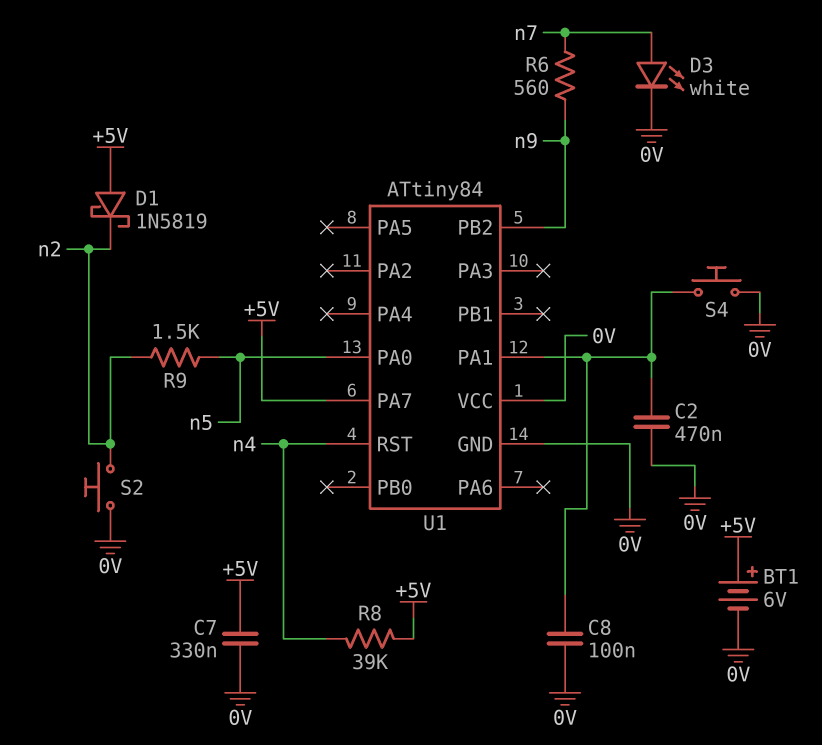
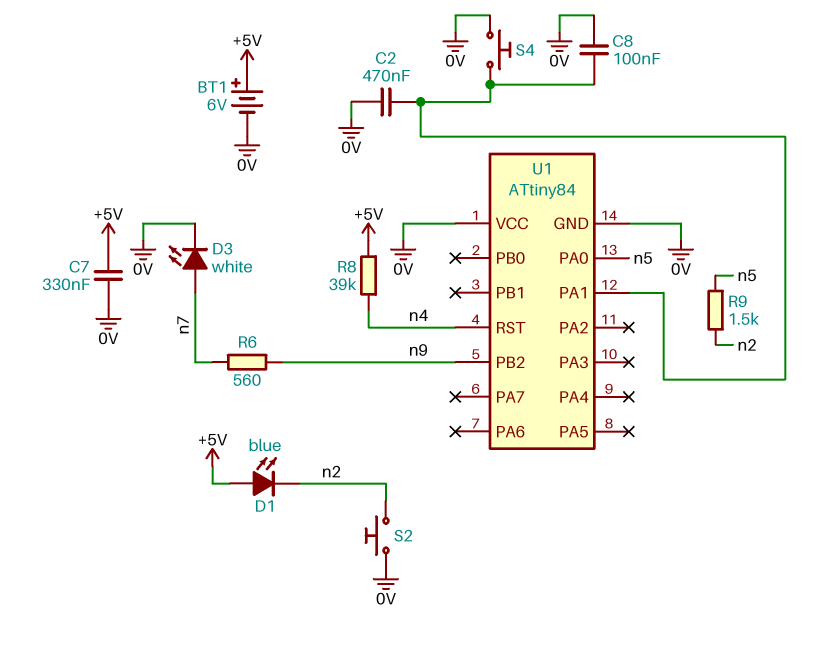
D1: schottky 1N5819 (A +5V, K n2) -> LED blue (A +5V, K n2)
U1 pin PA7: +5V -> none

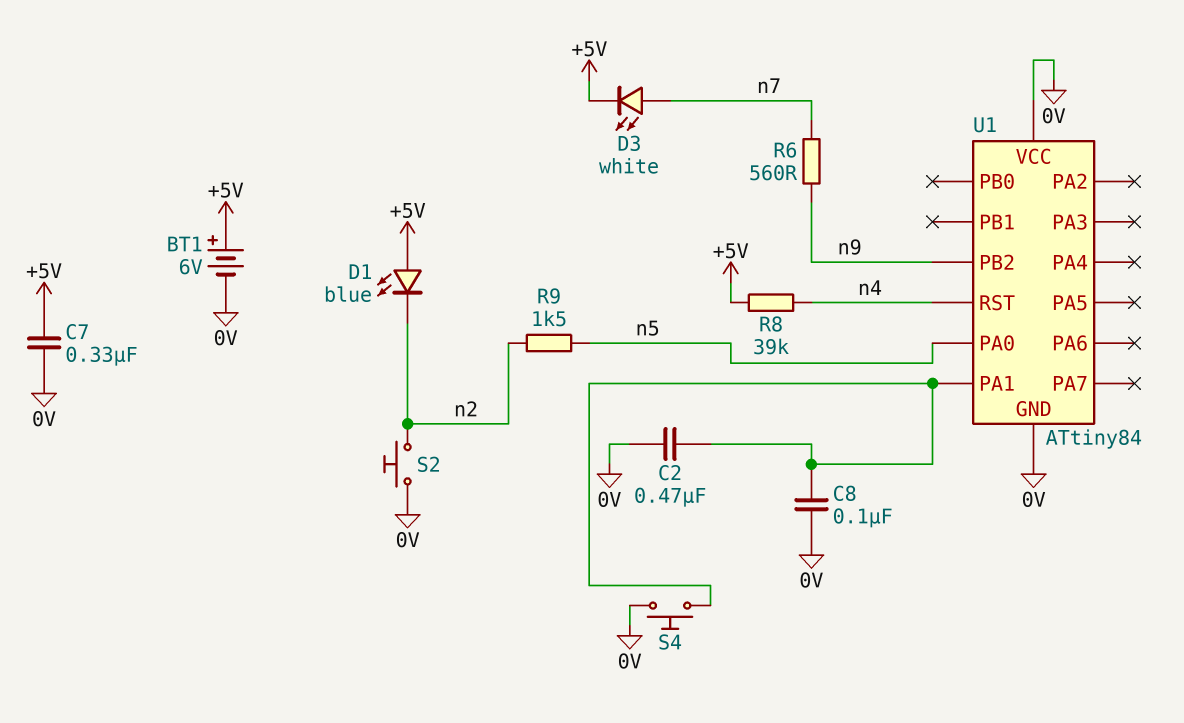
D3: LED white (A n7, K 0V) -> LED white (A n7, K +5V)

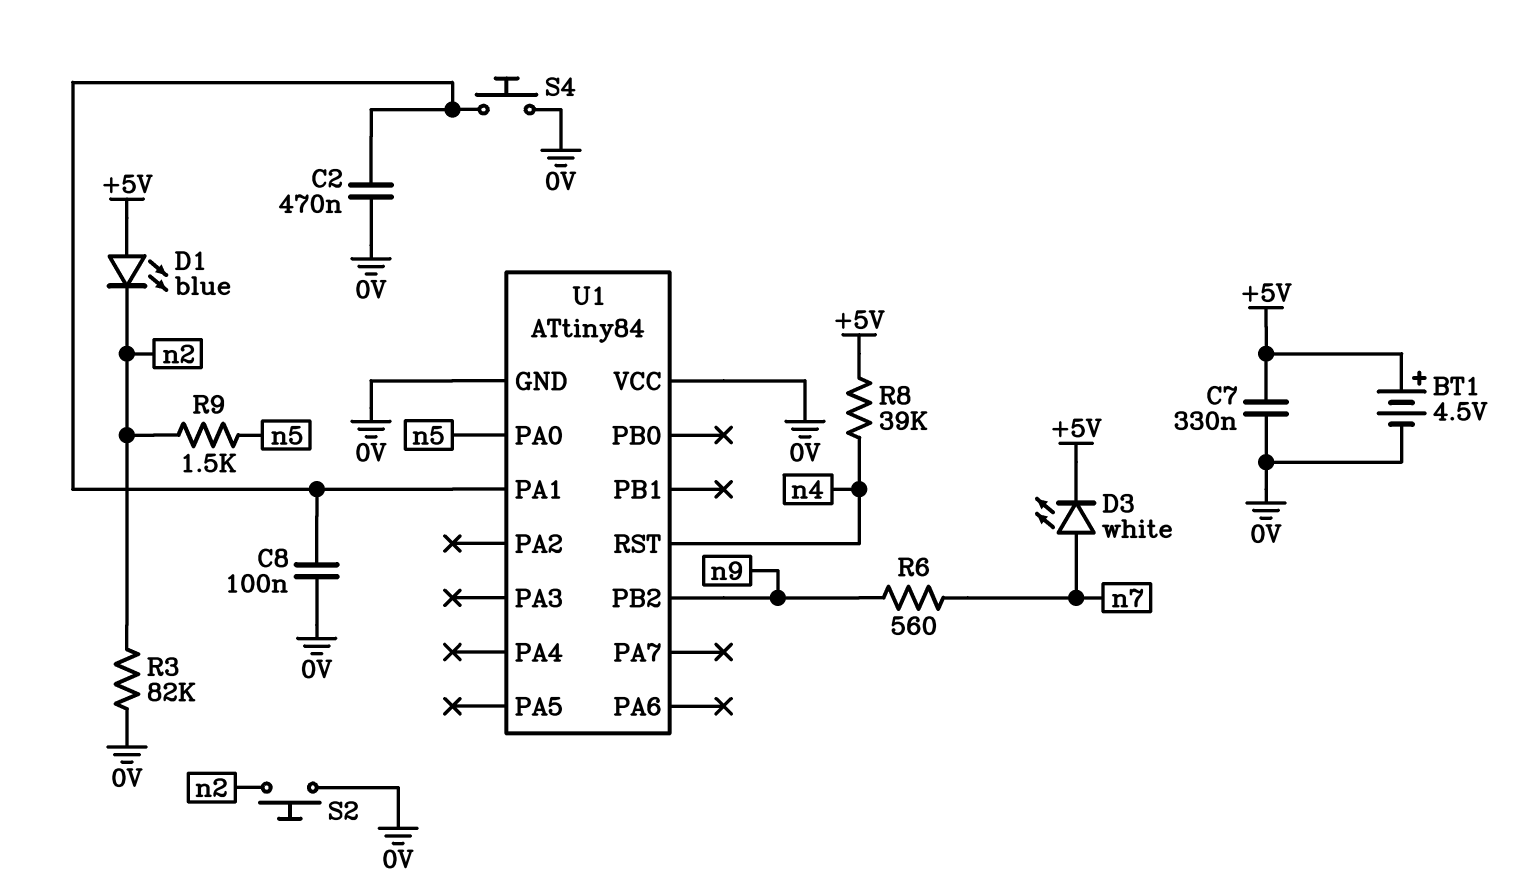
BT1: 6V (plus +5V, minus 0V) -> 4.5V (plus +5V, minus 0V)
R3: none -> 82k (0V, n2)

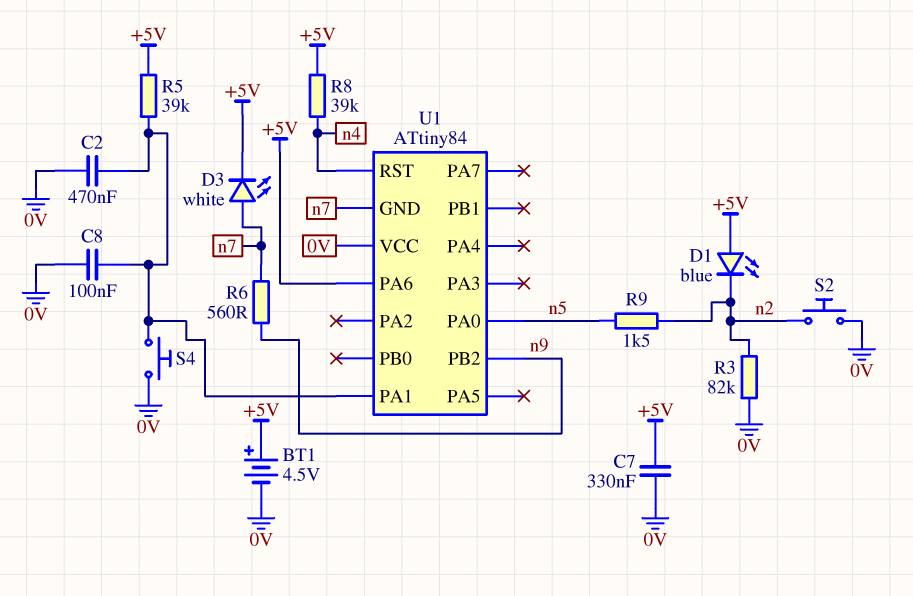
R5: none -> 39k (+5V, U1/PA1)
U1 pin GND: 0V -> n7
U1 pin PA6: none -> +5V

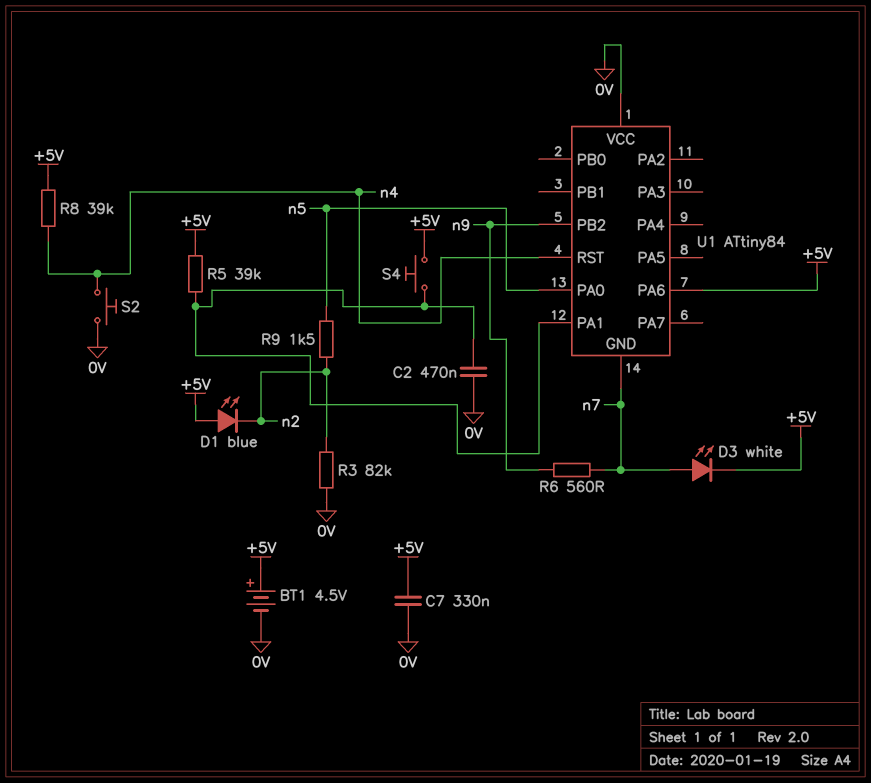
C8: 100nF (0V, U1/PA1) -> none
S2: button (0V, n2) -> button (0V, n4)
S4: button (0V, U1/PA1) -> button (+5V, U1/PA1)

